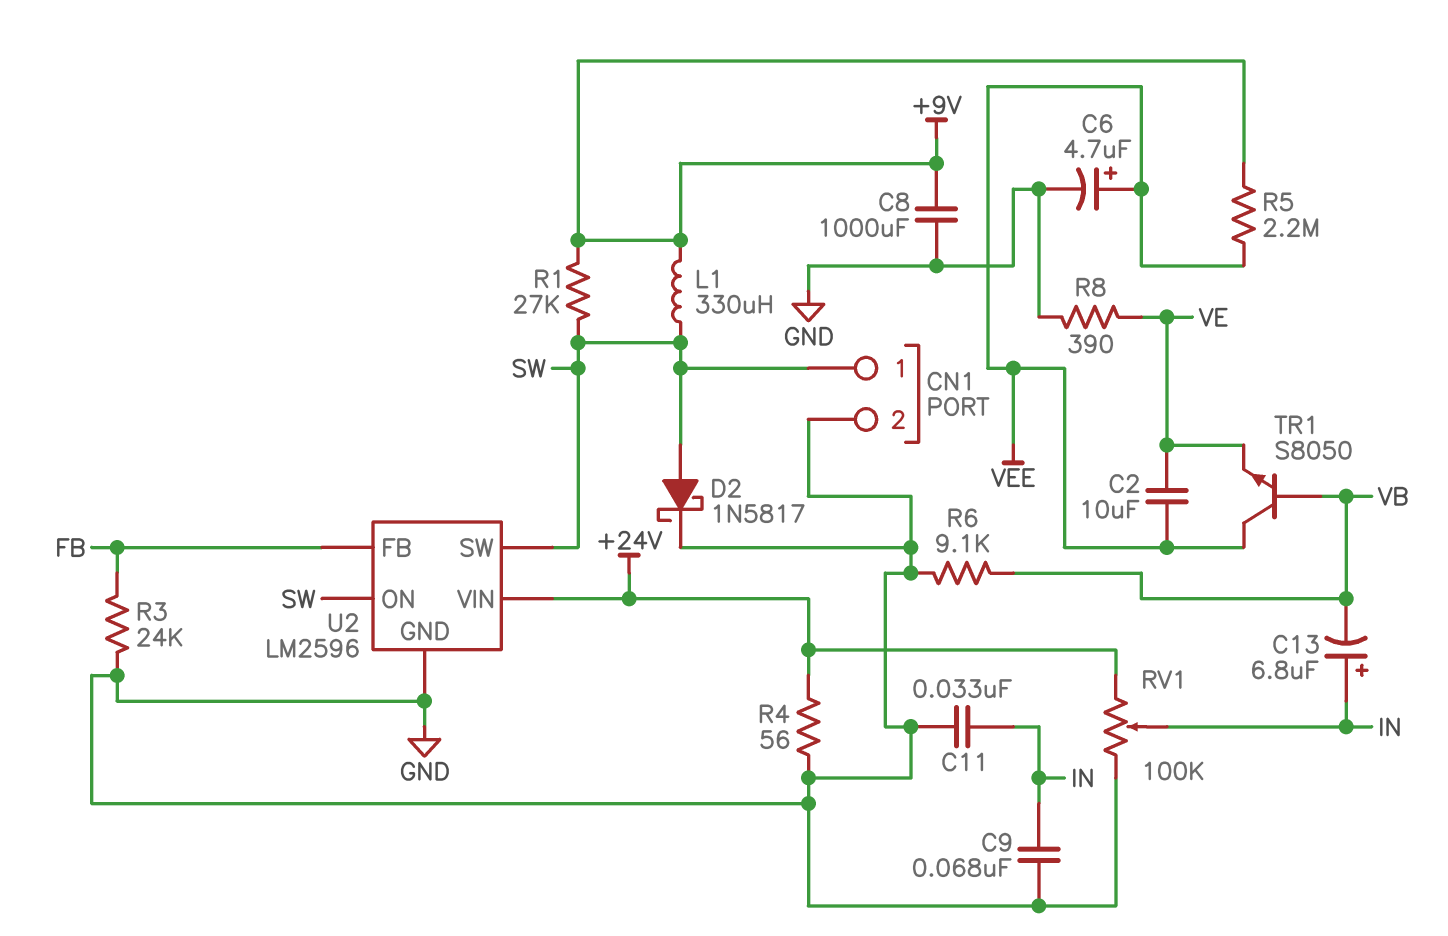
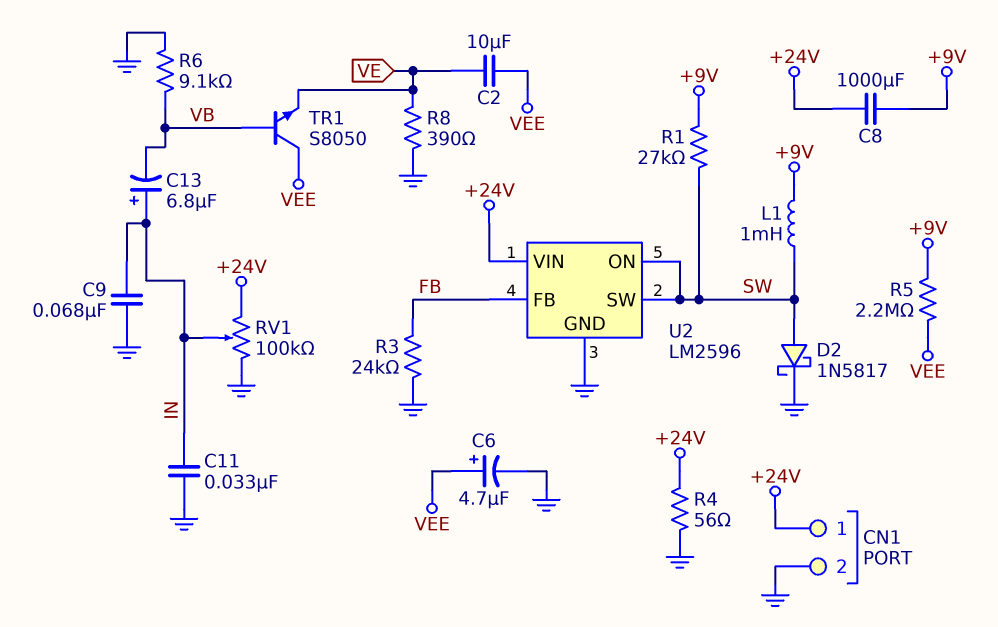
C8: 1000uF (+9V, GND) -> 1000uF (+9V, +24V)
CN1 pin 1: SW -> +24V
L1: 330uH (+9V, SW) -> 1mH (+9V, SW)

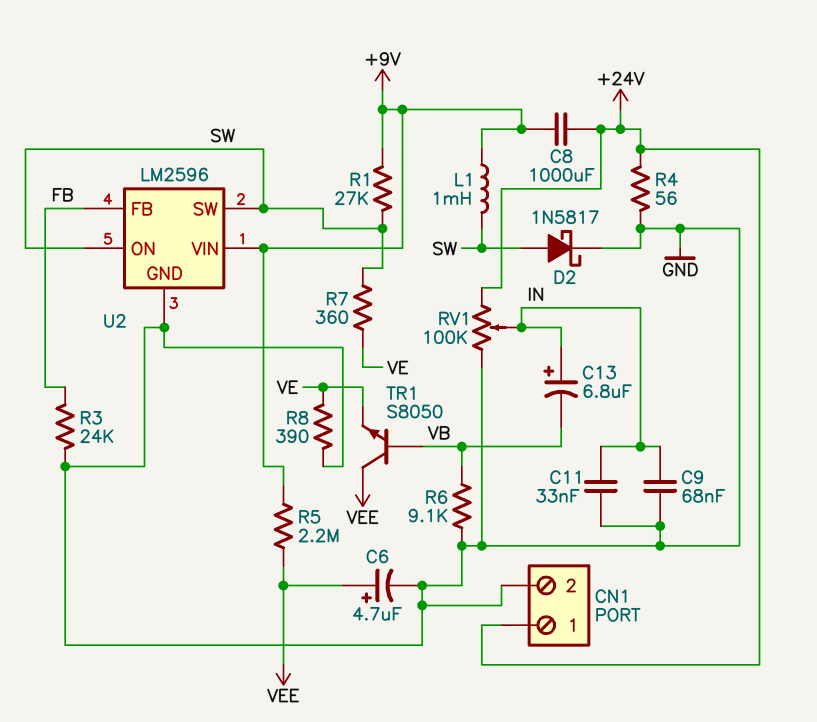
C2: 10uF (VE, VEE) -> none
R7: none -> 360 (SW, VE)
U2 pin VIN: +24V -> +9V

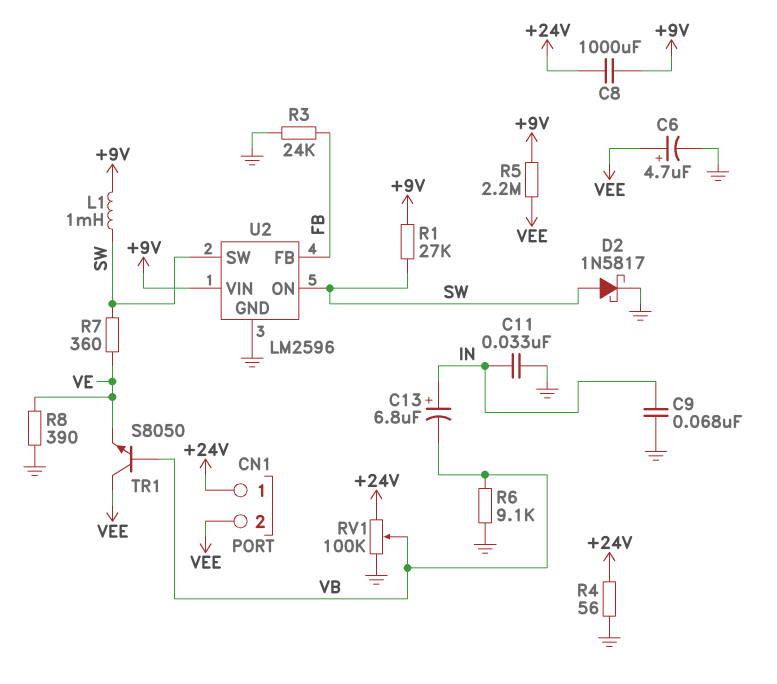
CN1 pin 2: GND -> VEE
RV1: 100k (+24V, GND, wiper IN) -> 100k (+24V, GND, wiper VB)

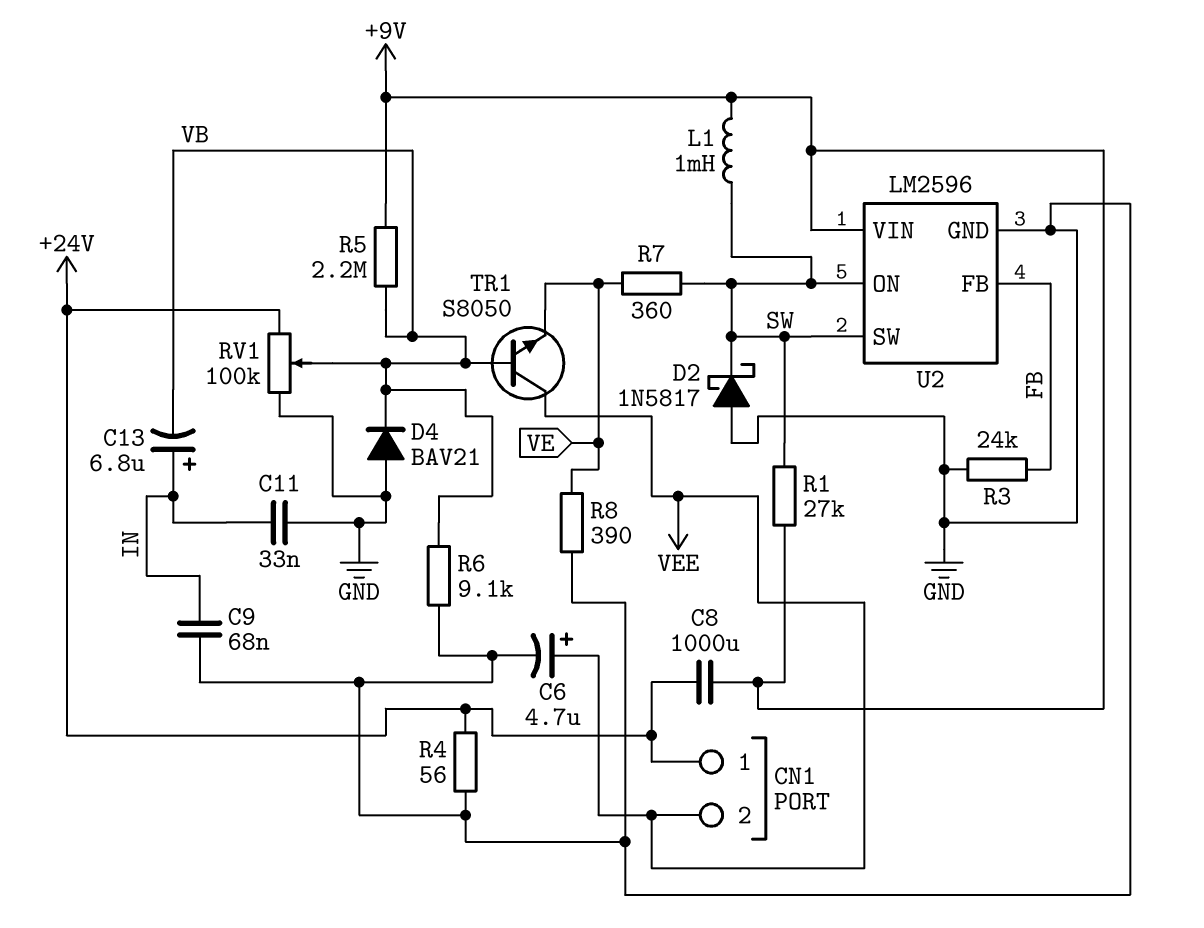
D2: schottky 1N5817 (A SW, K GND) -> schottky 1N5817 (A GND, K SW)
D4: none -> diode BAV21 (A GND, K VB)
R5: 2.2M (+9V, VEE) -> 2.2M (+9V, VB)

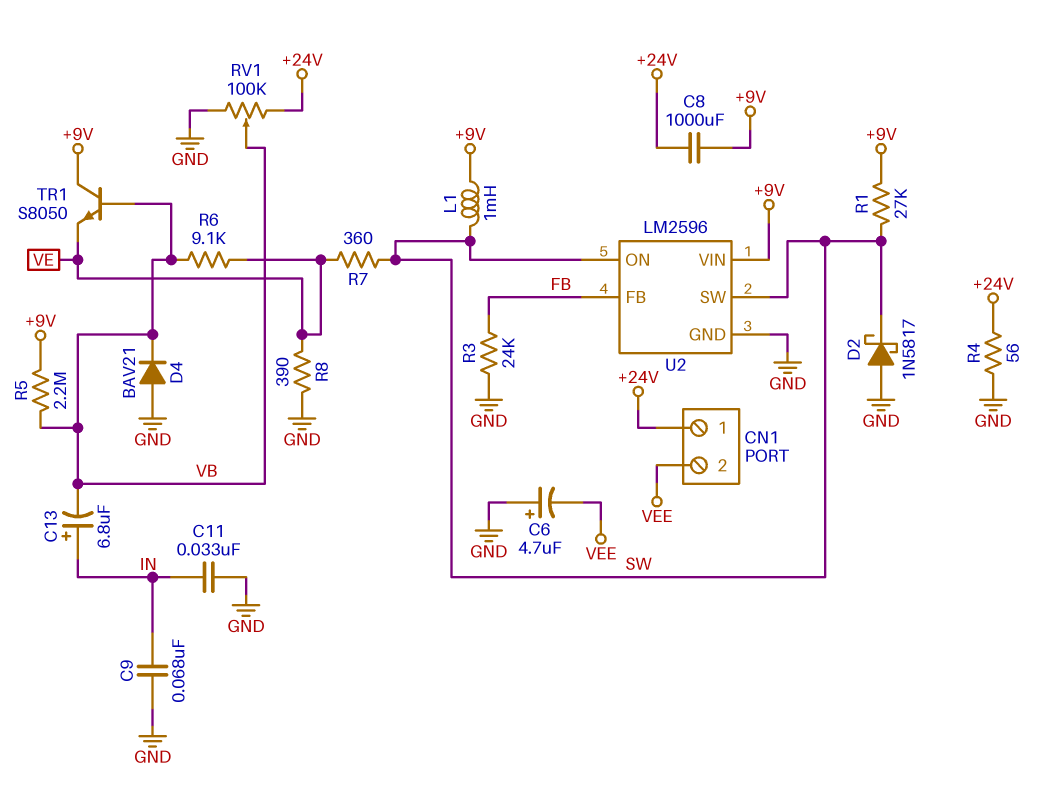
C6: 4.7uF (plus VEE, minus GND) -> 4.7uF (plus GND, minus VEE)
R6: 9.1k (GND, VB) -> 9.1k (VB, VE)
TR1: NPN S8050 (B VB, C VEE, E VE) -> NPN S8050 (B VB, C +9V, E VE)

